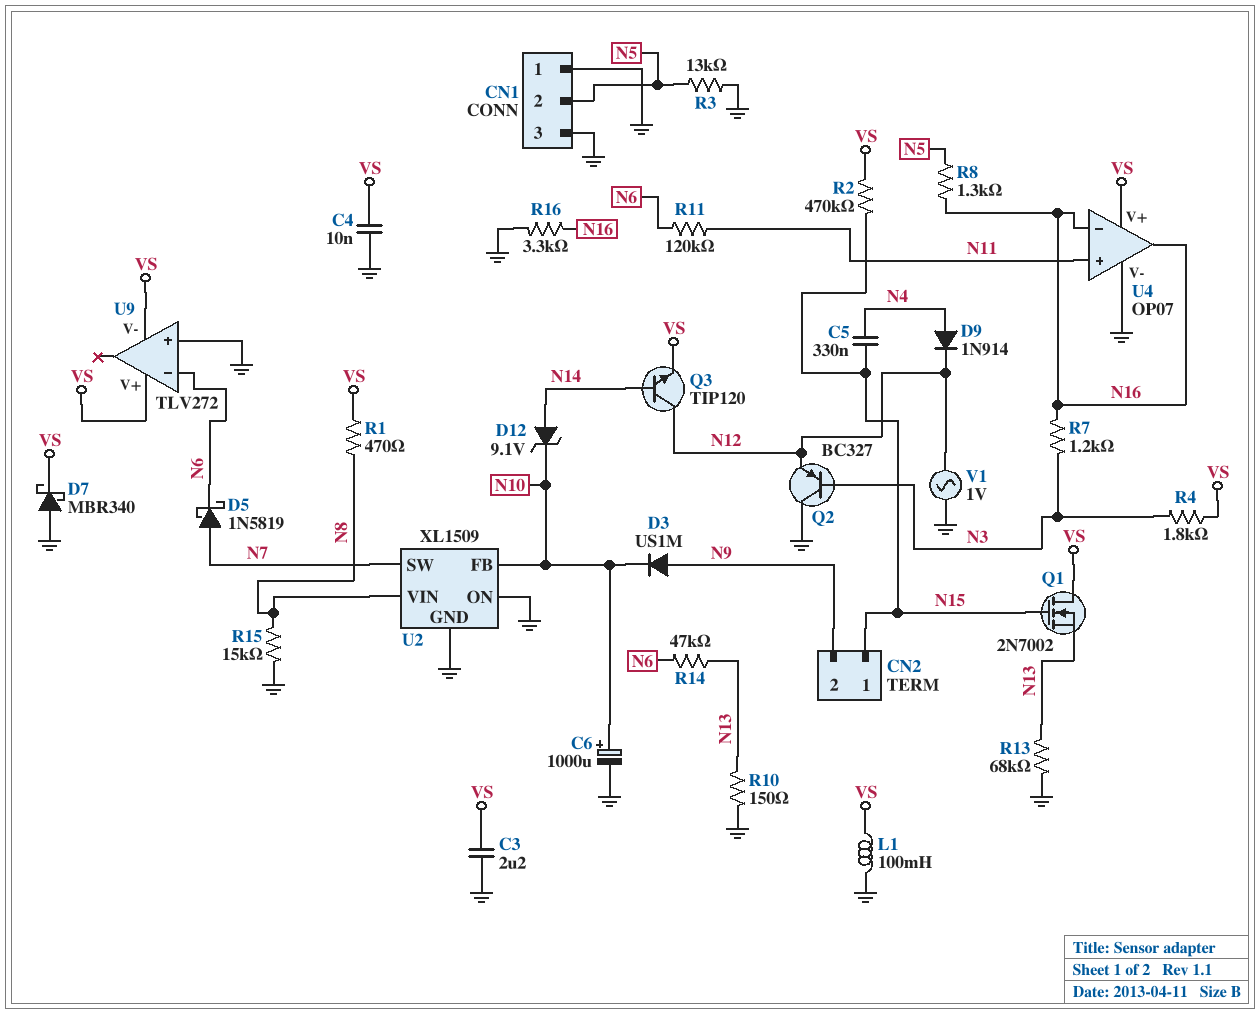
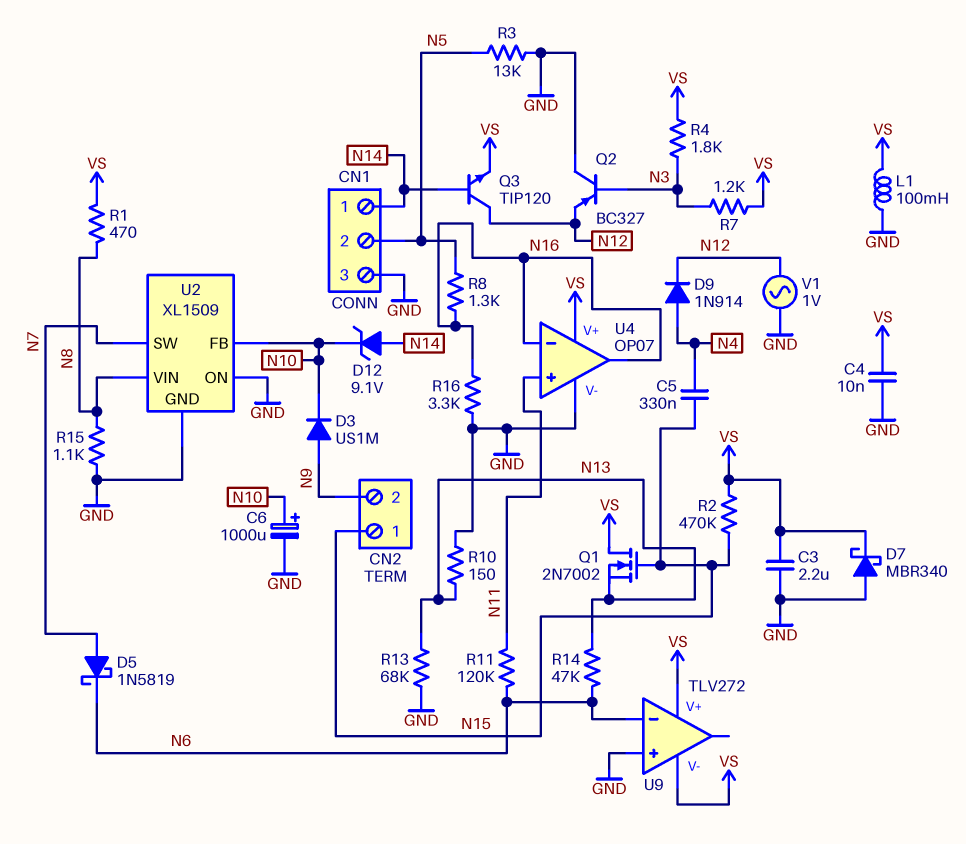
CN1 pin 1: GND -> N14
R7: 1.2k (N3, N16) -> 1.2k (N3, VS)
R15: 15k (GND, N8) -> 1.1k (GND, N8)

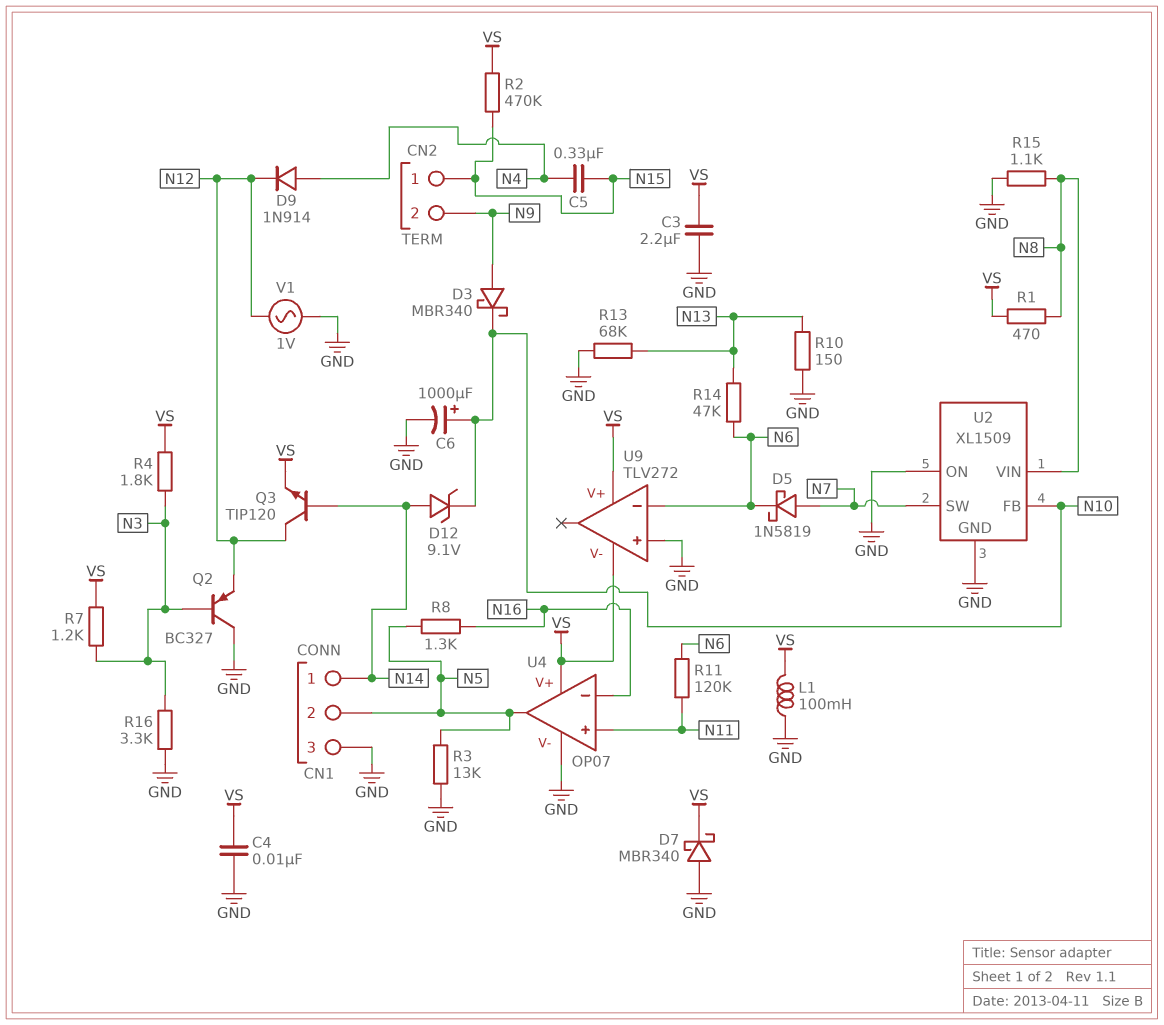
D3: diode US1M (A N9, K N10) -> schottky MBR340 (A N9, K N10)
Q1: NMOS 2N7002 (G N15, D VS, S N13) -> none
R16: 3.3k (GND, N16) -> 3.3k (GND, N3)
U4 pin out: N16 -> N5

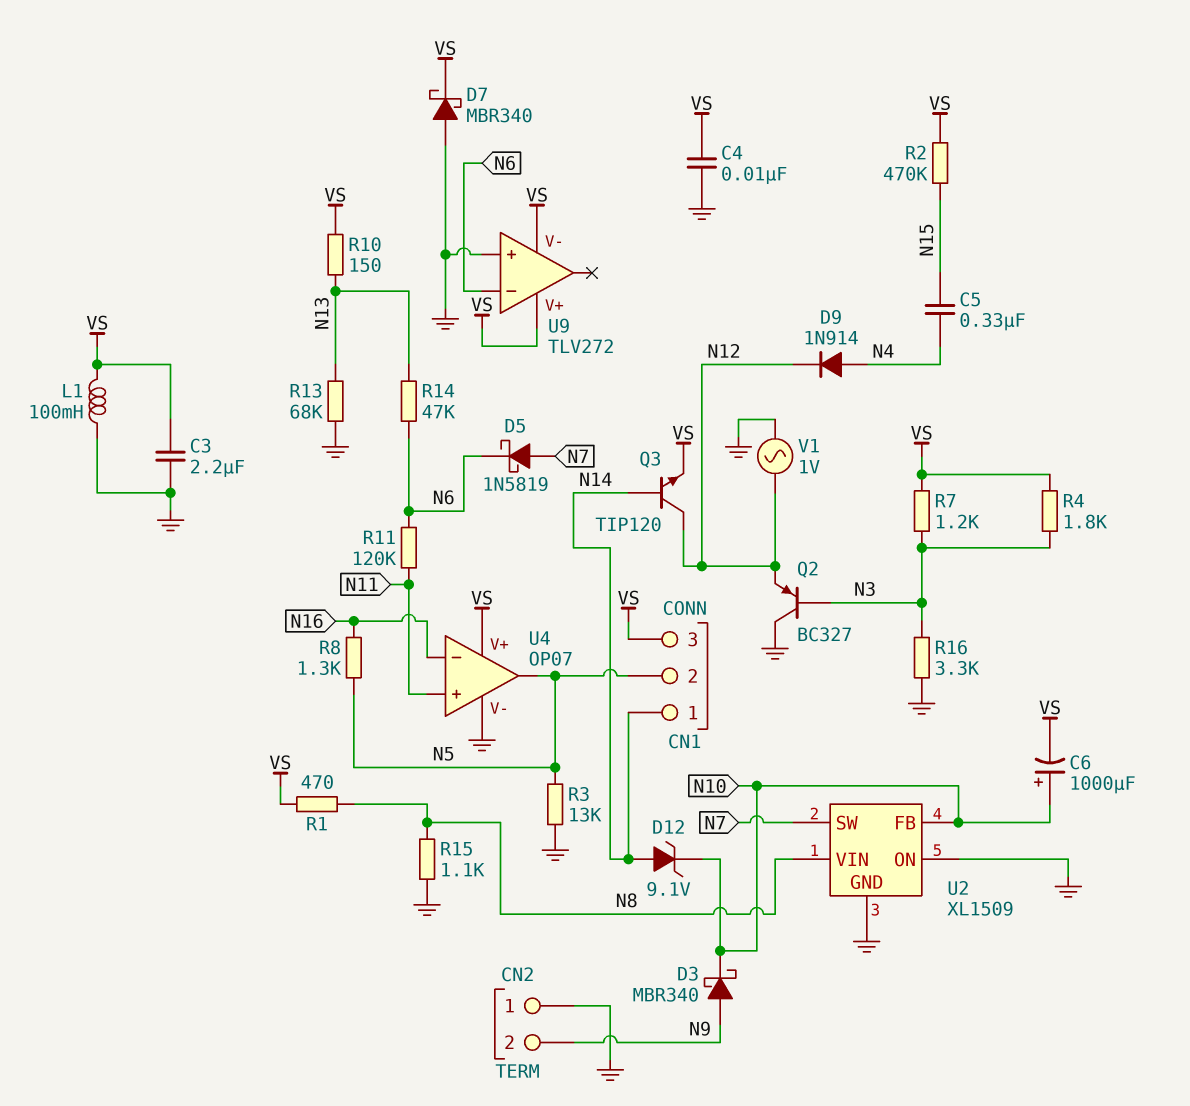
C6: 1000uF (plus N10, minus GND) -> 1000uF (plus N10, minus VS)
CN1 pin 3: GND -> VS
CN2 pin 1: N15 -> GND
R10: 150 (GND, N13) -> 150 (N13, VS)

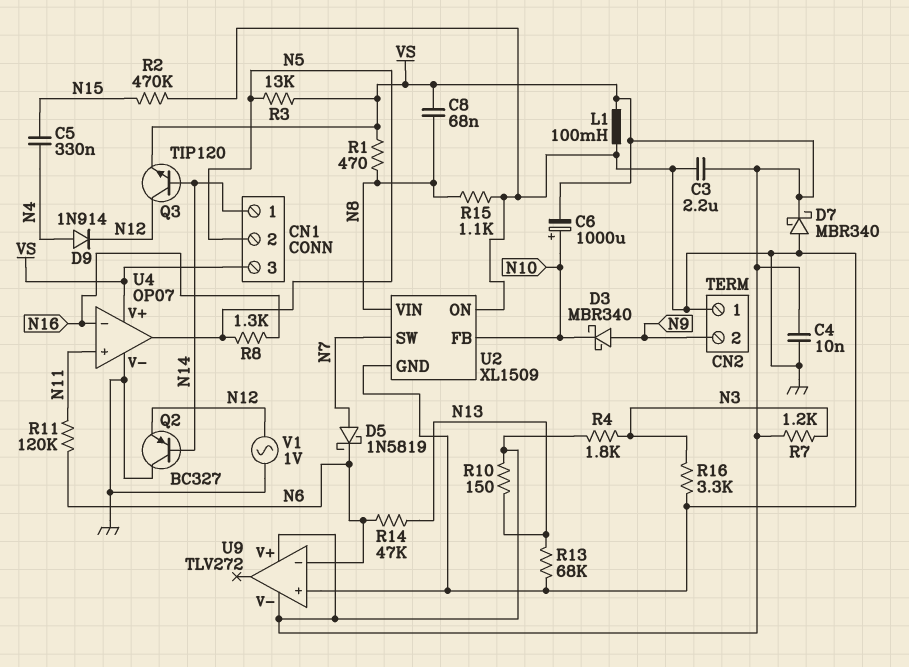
C8: none -> 68nF (N8, VS)
D12: zener 9.1V (A N14, K N10) -> none
Q2: PNP BC327 (B N3, C GND, E N12) -> PNP BC327 (B N14, C GND, E N12)
R2: 470k (N15, VS) -> 470k (GND, N15)
R3: 13k (GND, N5) -> 13k (N5, VS)

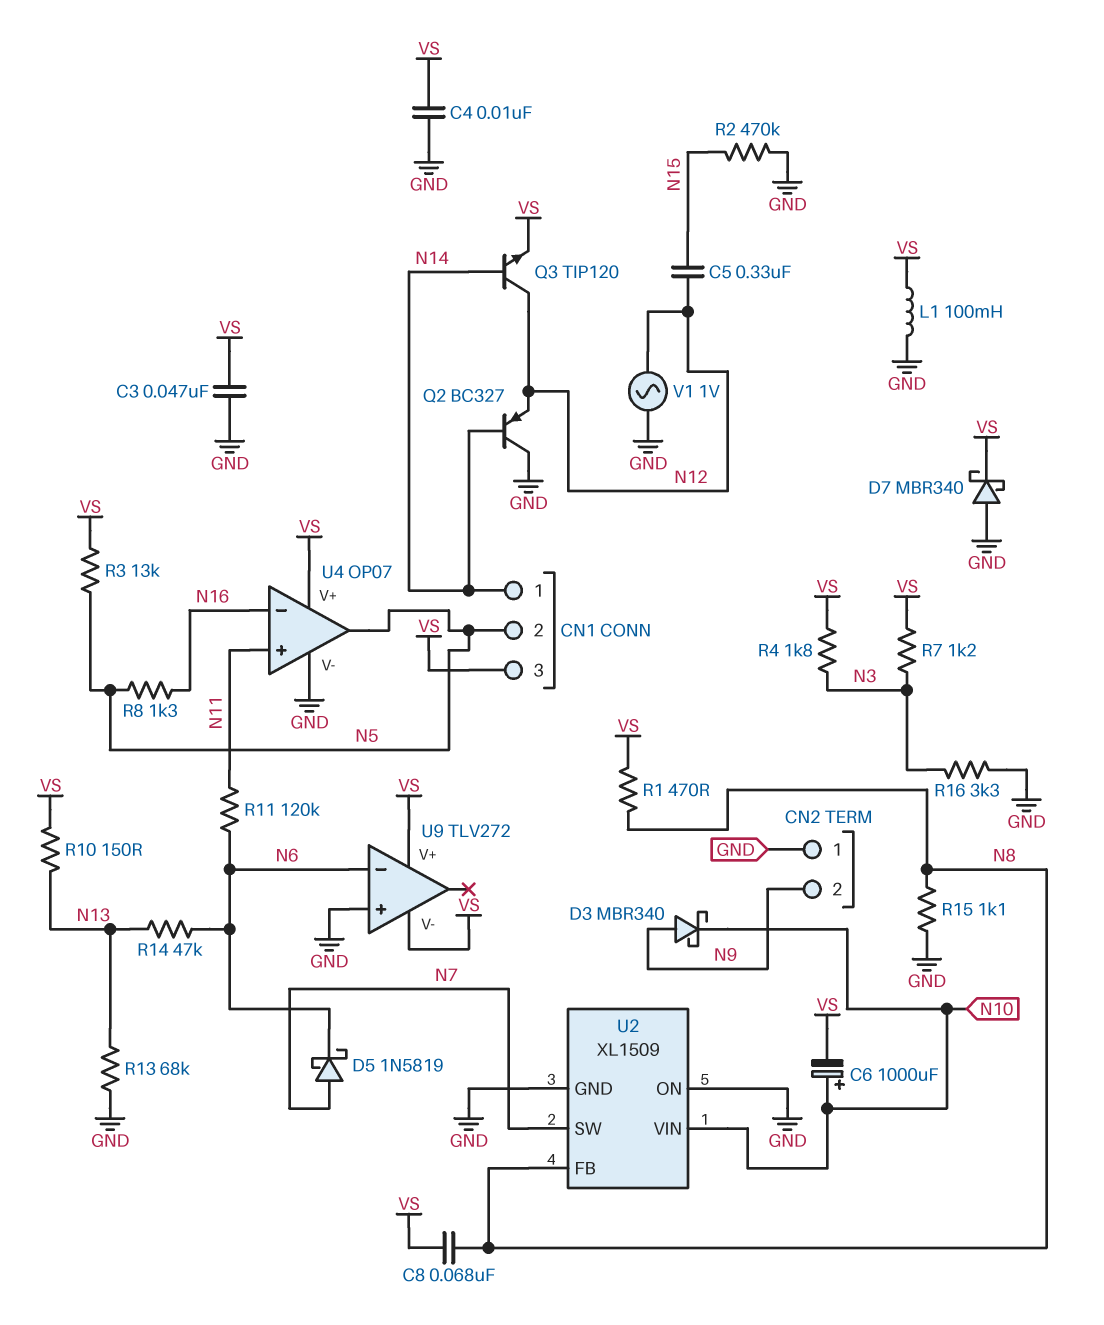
C3: 2.2uF (GND, VS) -> 47nF (GND, VS)
C5: 330nF (N4, N15) -> 330nF (N12, N15)
D9: diode 1N914 (A N4, K N12) -> none
U2 pin FB: N10 -> N8
U2 pin VIN: N8 -> N10

